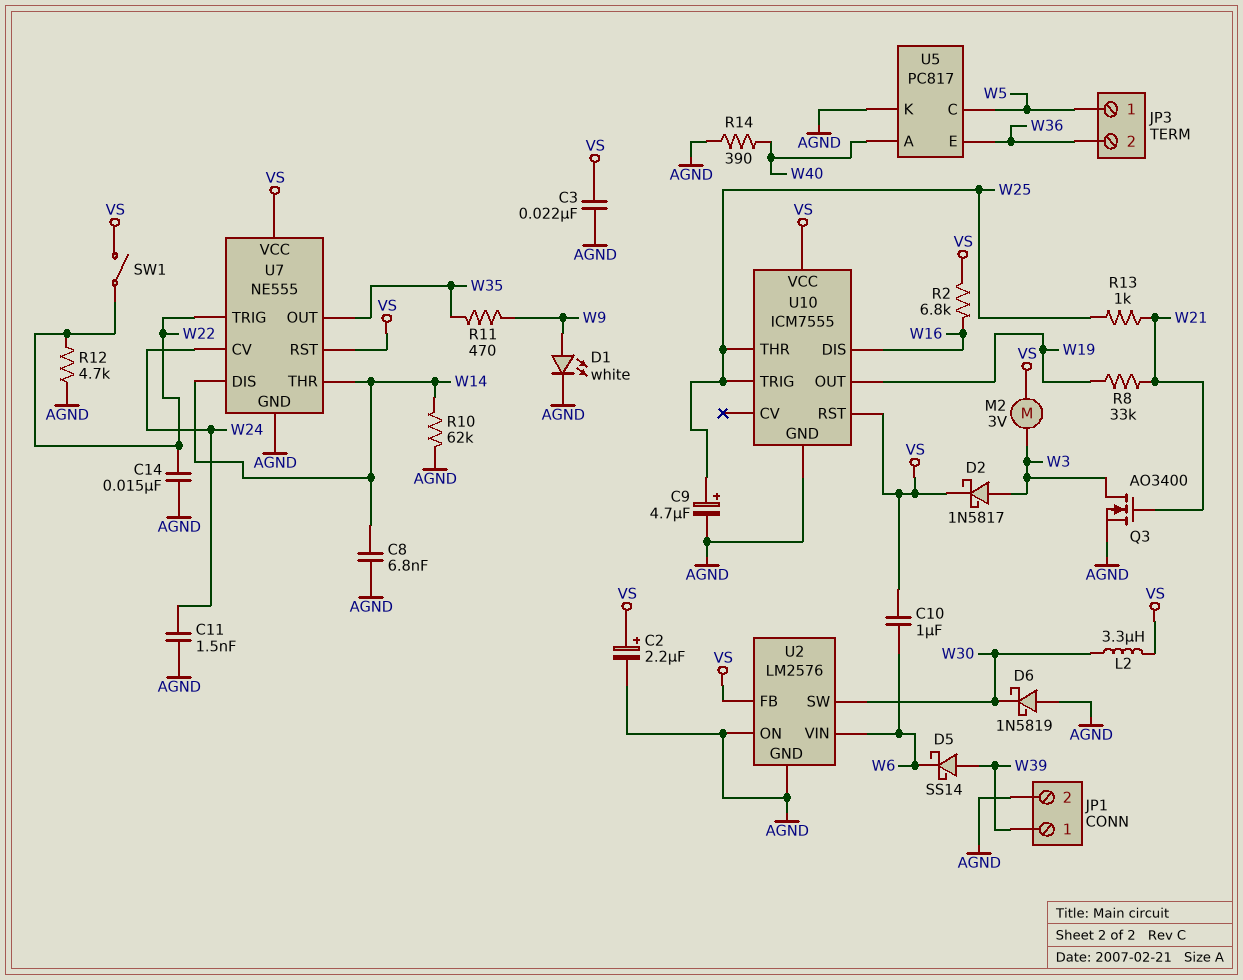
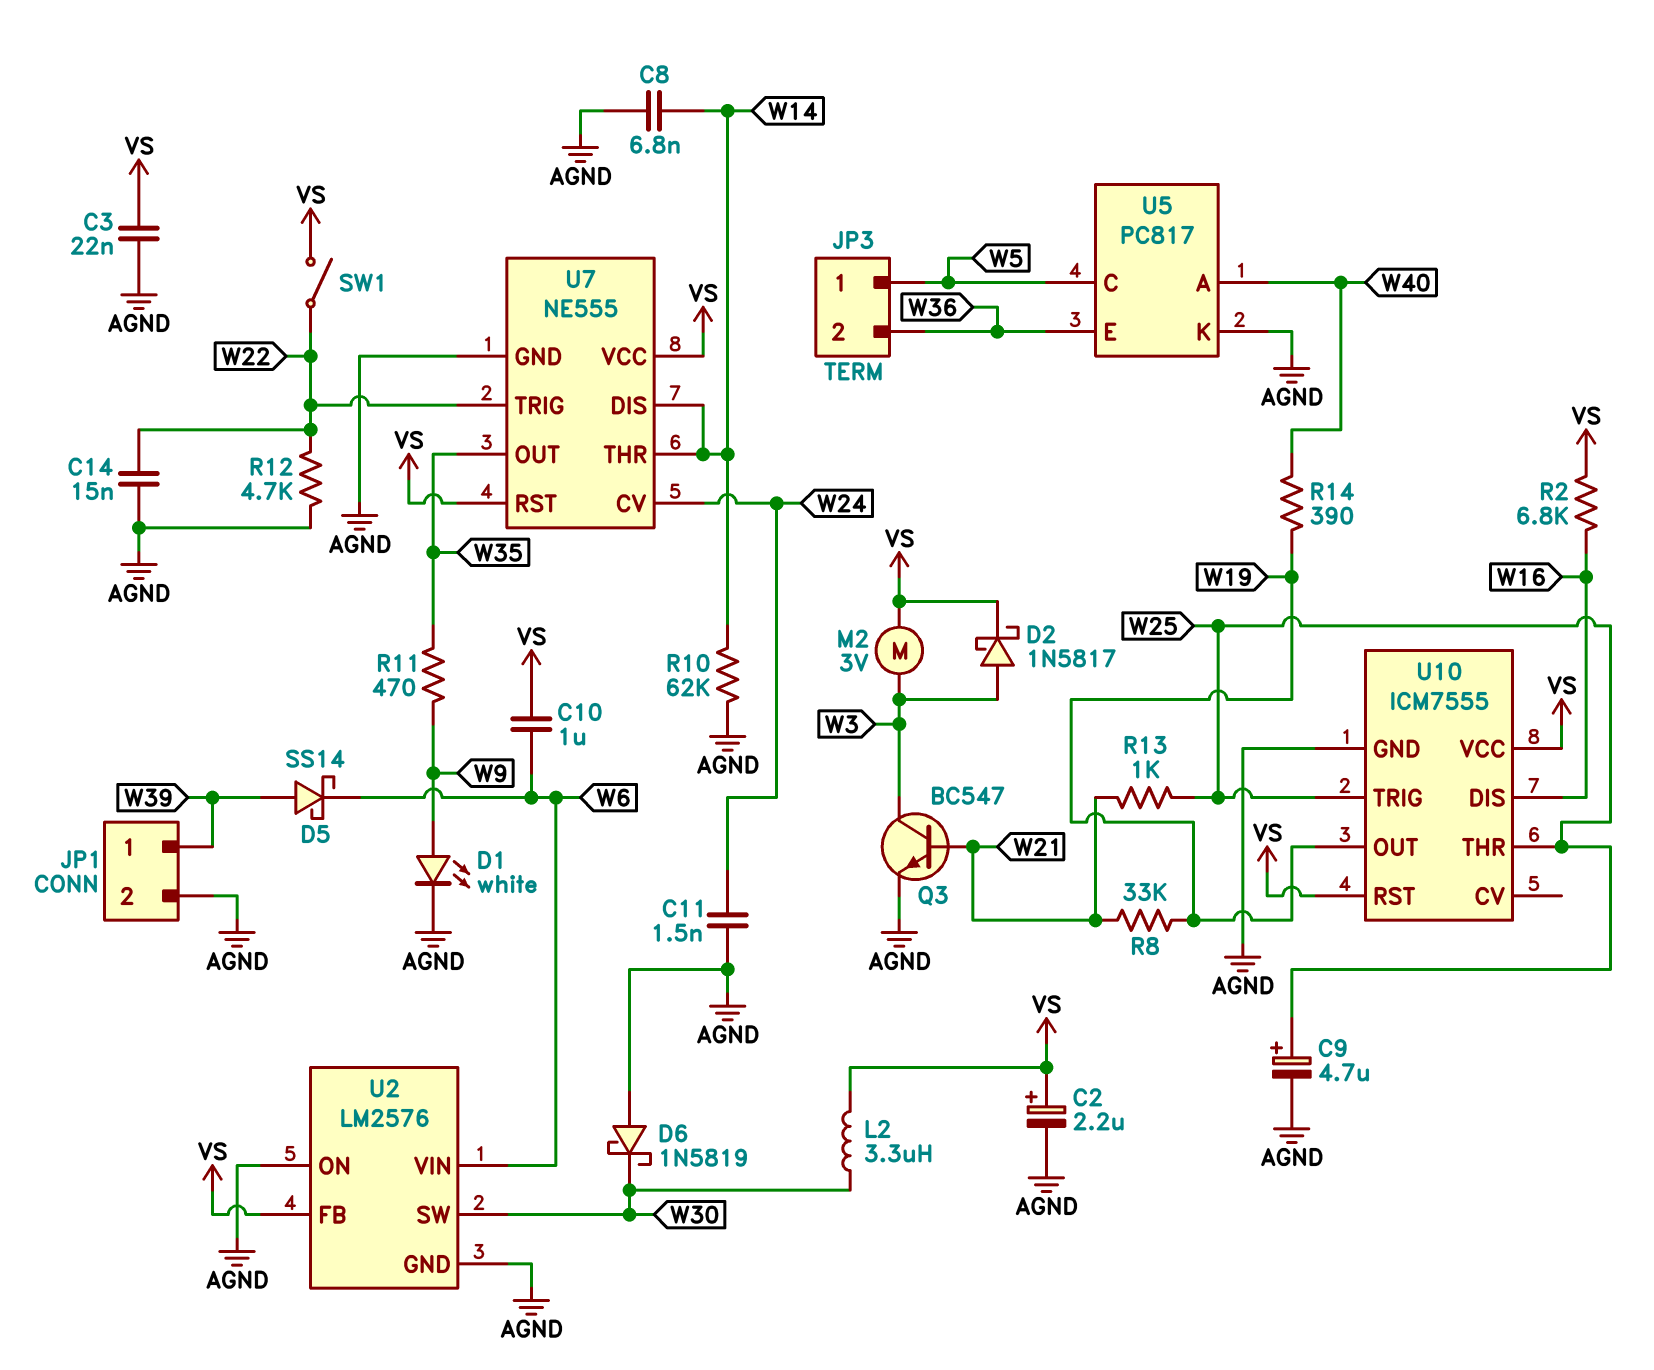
Q3: NMOS AO3400 (G W21, D W3, S AGND) -> NPN BC547 (B W21, C W3, E AGND)
R14: 390 (AGND, W40) -> 390 (W19, W40)

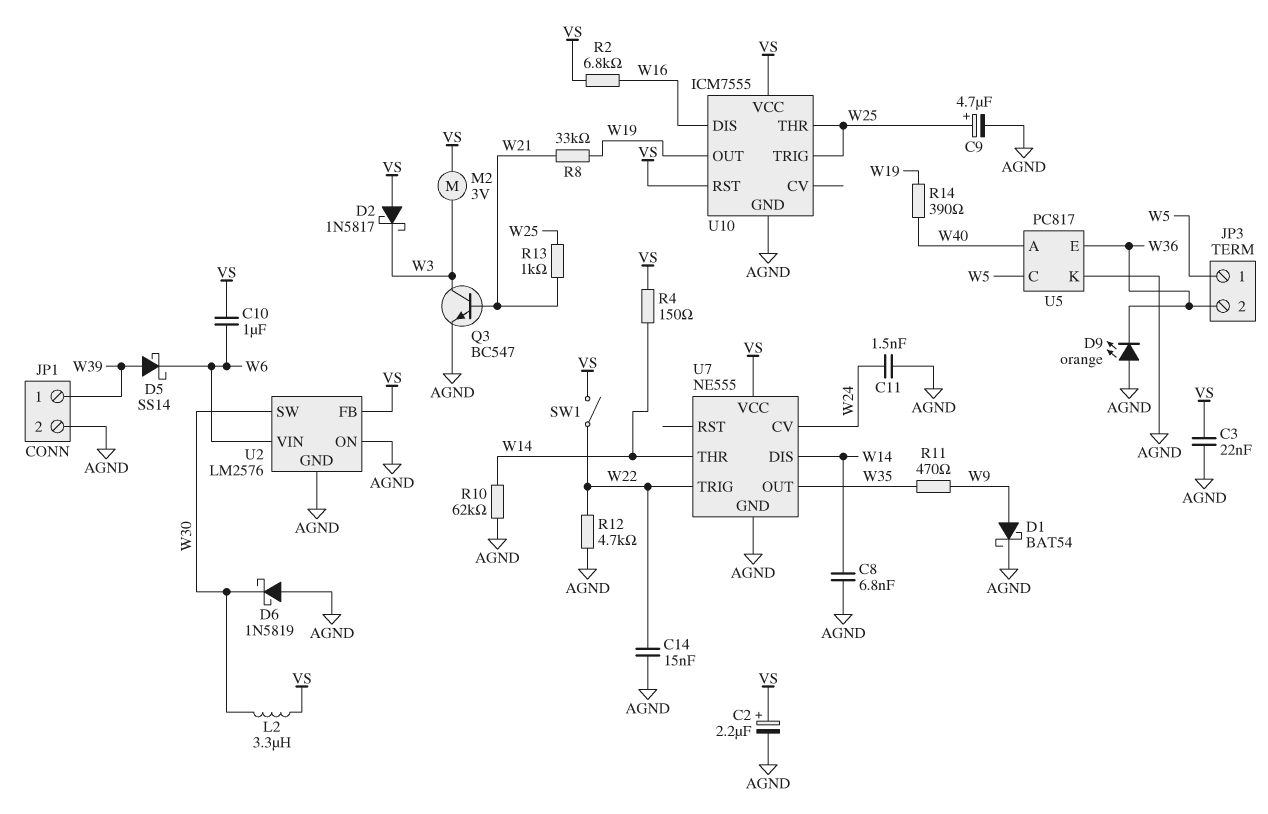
D1: LED white (A W9, K AGND) -> schottky BAT54 (A W9, K AGND)
D2: schottky 1N5817 (A W3, K VS) -> schottky 1N5817 (A VS, K W3)
D9: none -> LED orange (A AGND, K W36)
R4: none -> 150 (VS, W14)
U7 pin RST: VS -> none

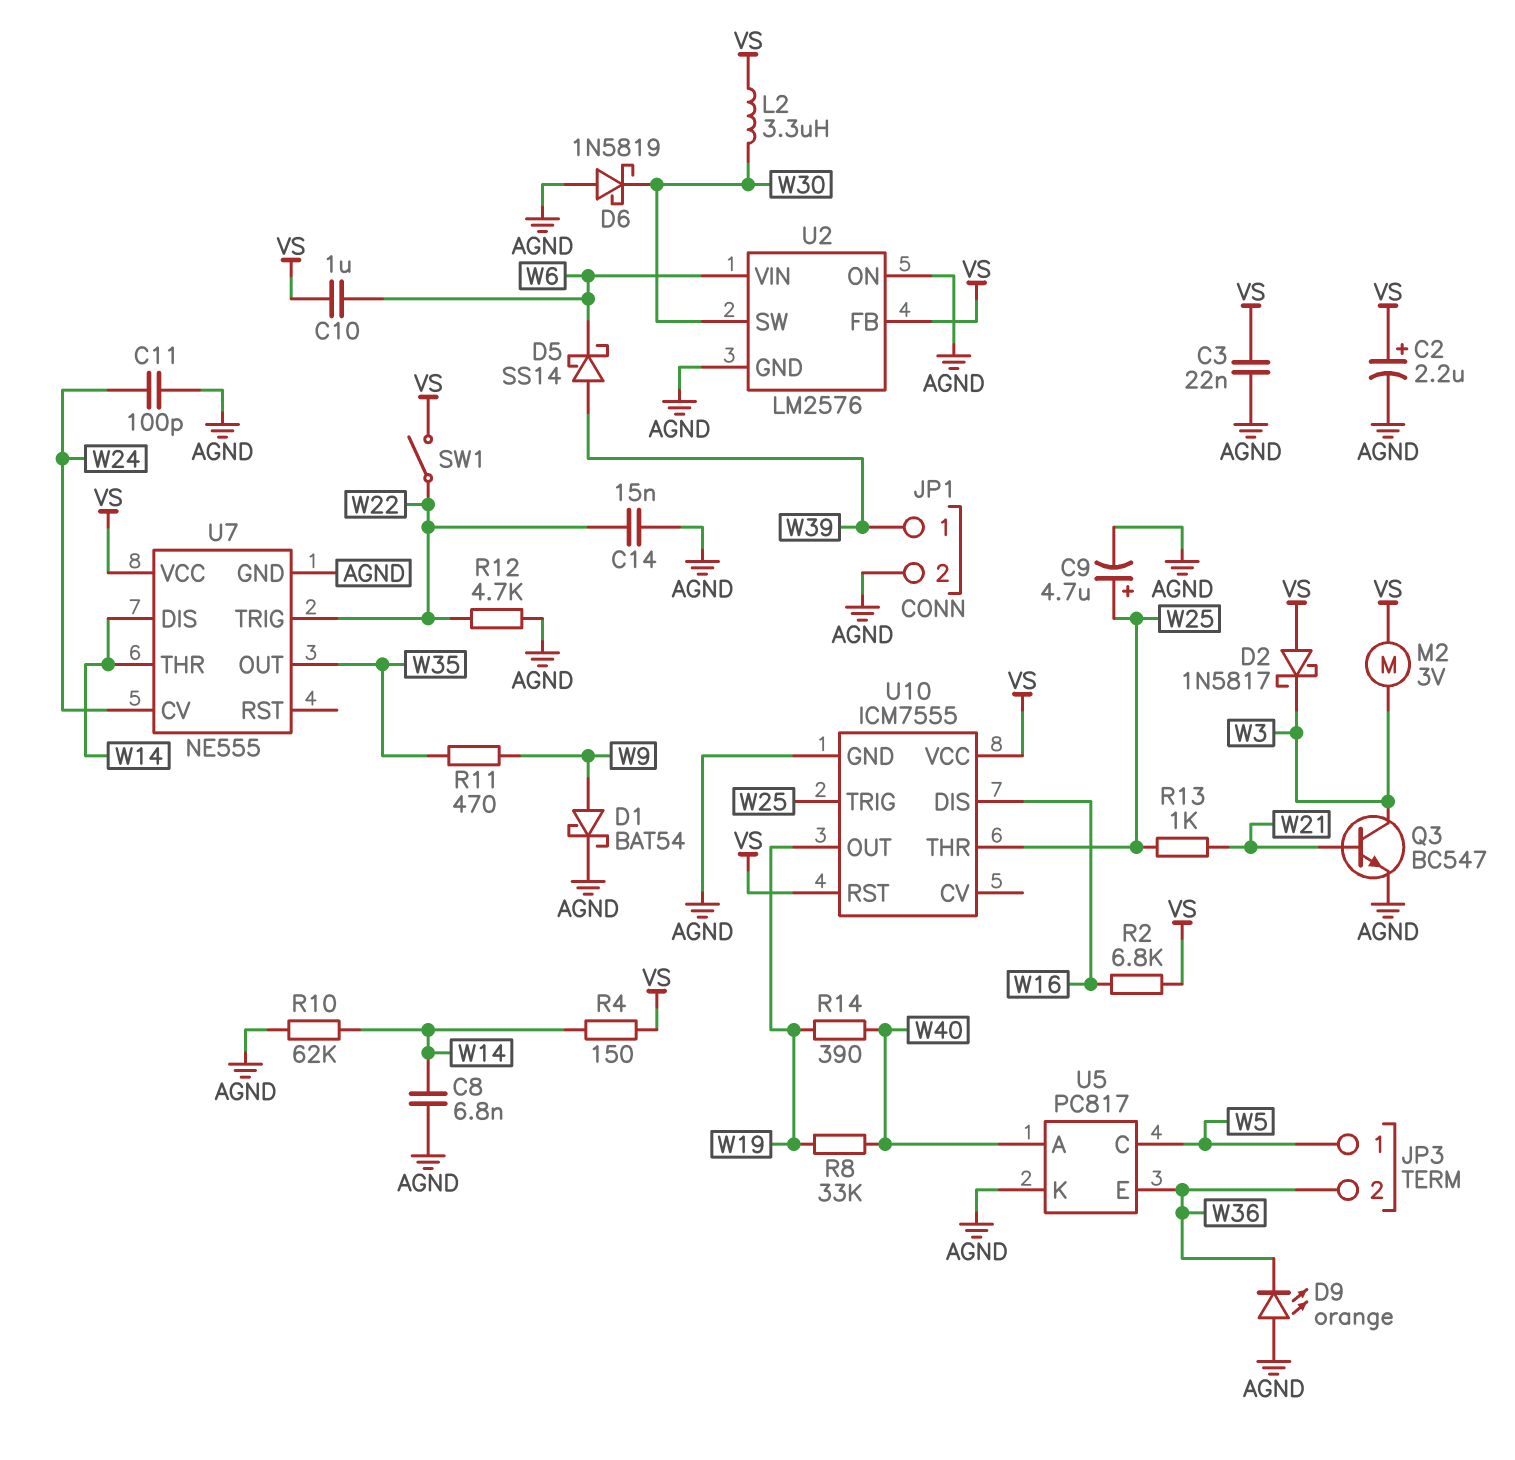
C11: 1.5nF (AGND, W24) -> 100pF (AGND, W24)
R8: 33k (W19, W21) -> 33k (W19, W40)

